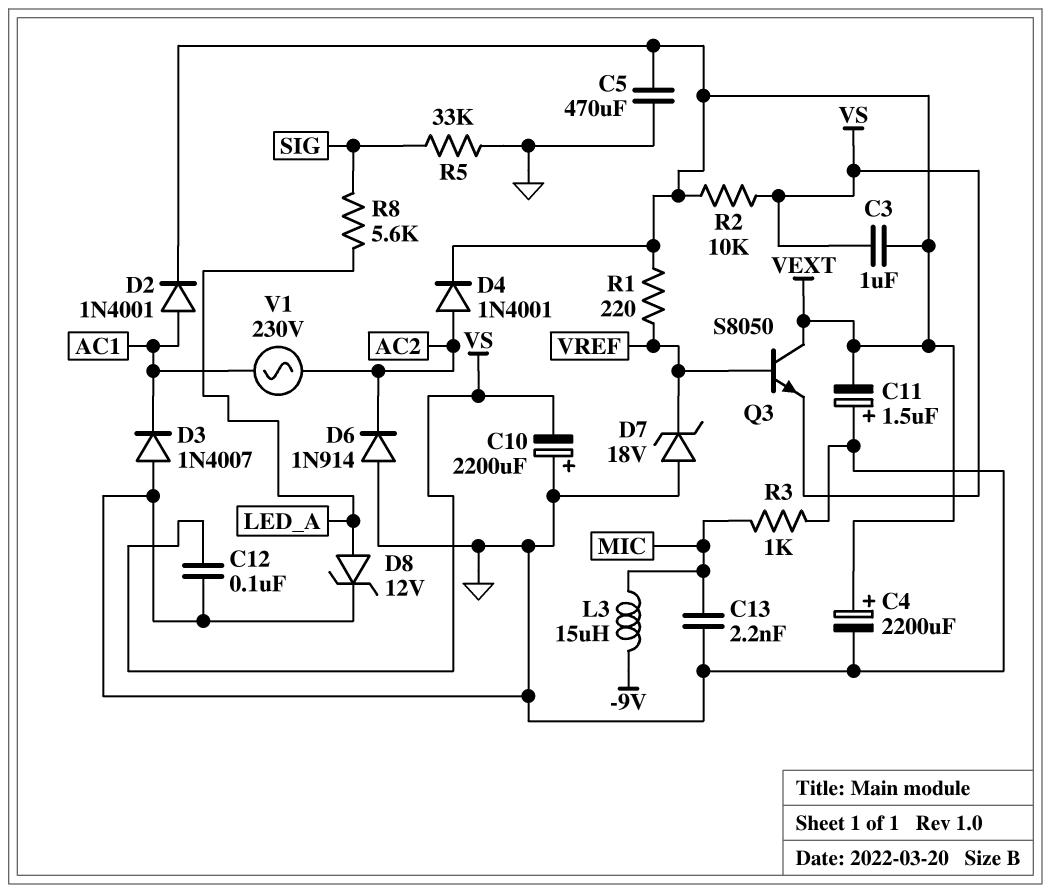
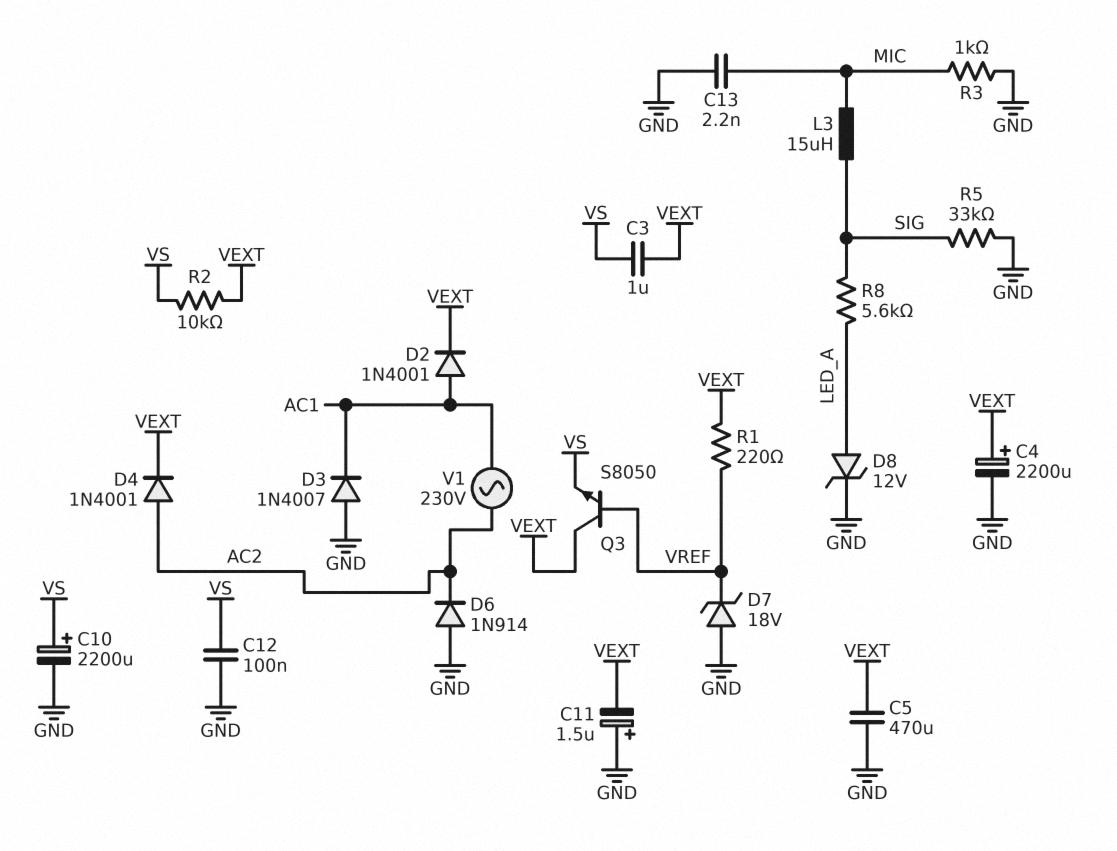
C10: 2200uF (plus GND, minus VS) -> 2200uF (plus VS, minus GND)
L3: 15uH (-9V, MIC) -> 15uH (MIC, SIG)

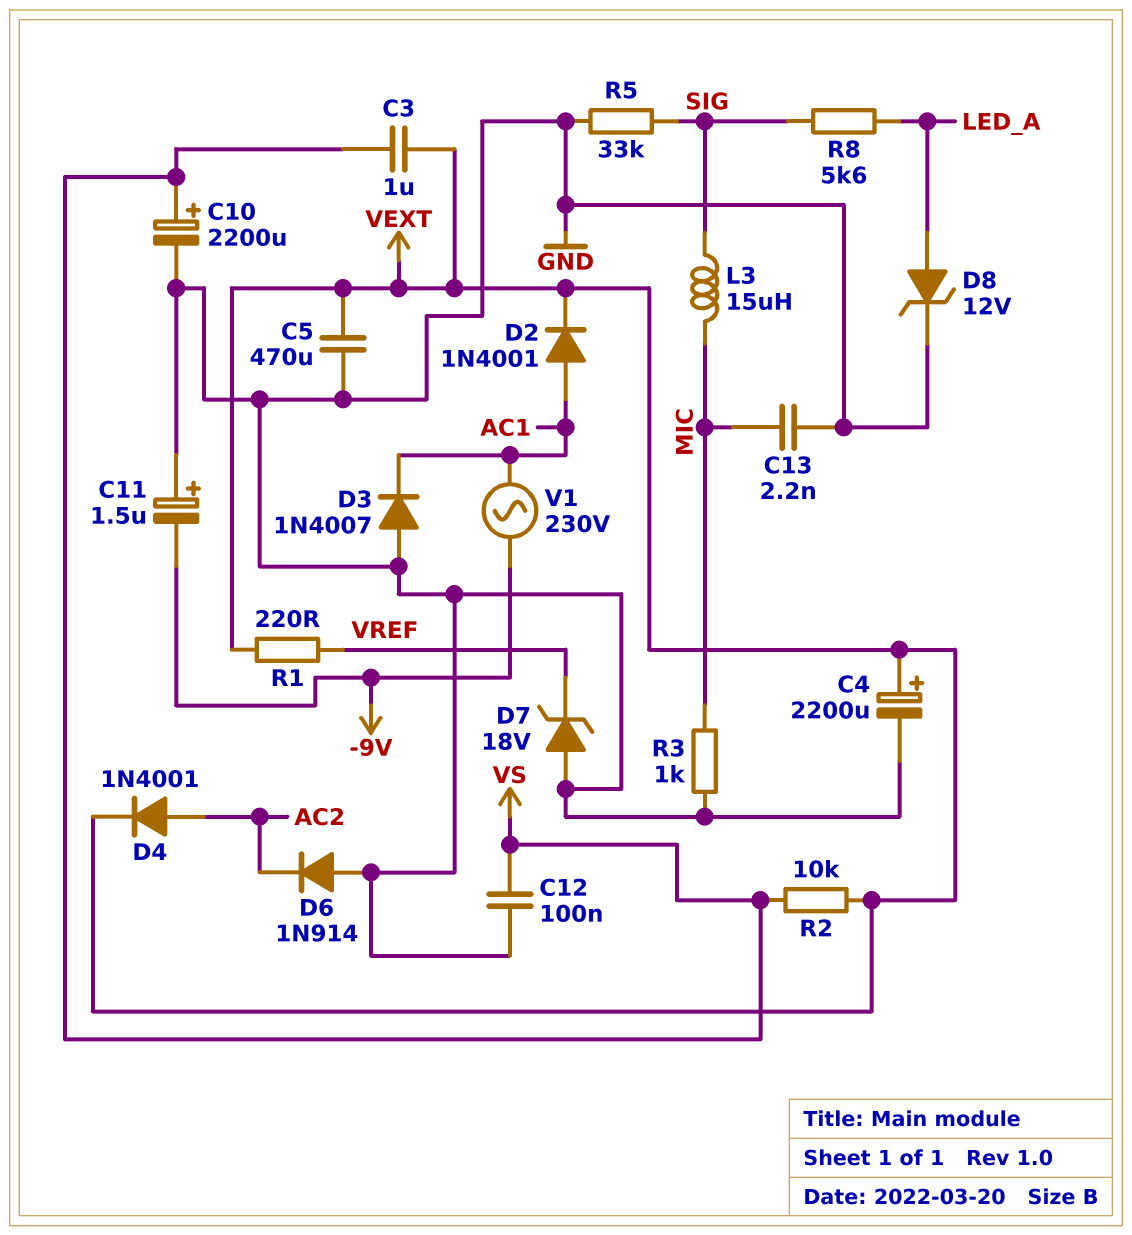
C11: 1.5uF (plus GND, minus VEXT) -> 1.5uF (plus GND, minus -9V)
Q3: NPN S8050 (B VREF, C VEXT, E VS) -> none
V1: AC 230V (AC1, AC2) -> AC 230V (-9V, AC1)

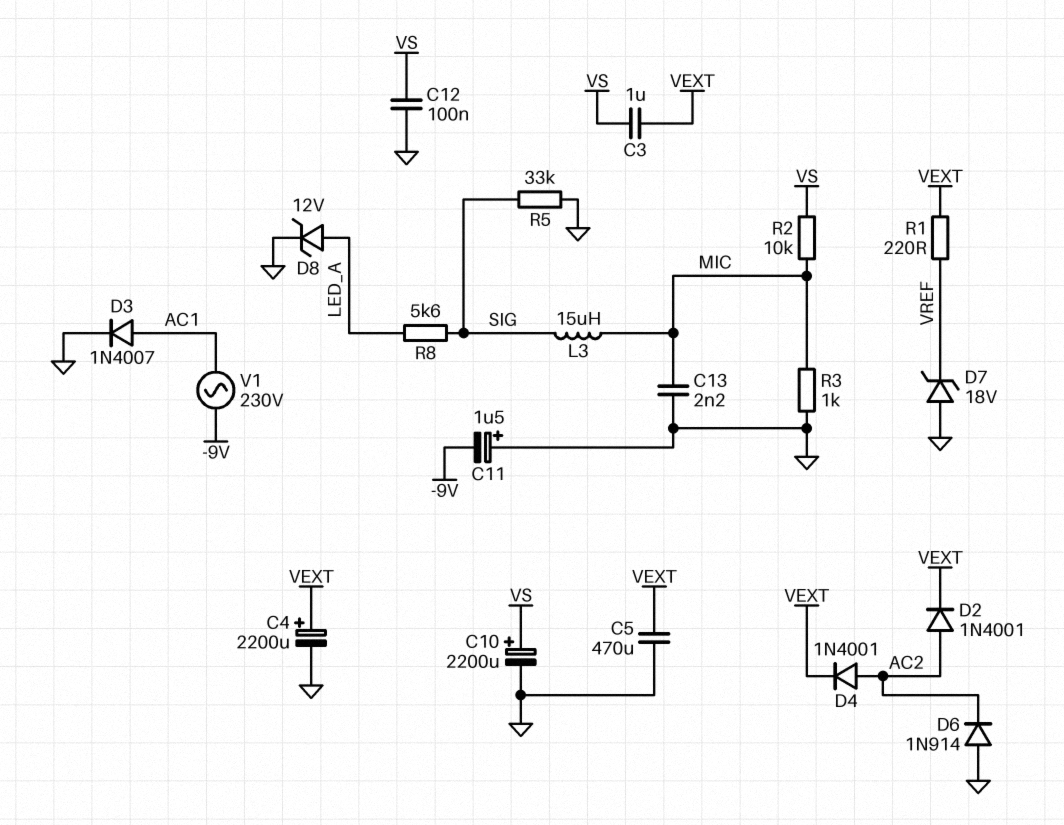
D2: diode 1N4001 (A AC1, K VEXT) -> diode 1N4001 (A AC2, K VEXT)
D3: diode 1N4007 (A GND, K AC1) -> diode 1N4007 (A AC1, K GND)
R2: 10k (VEXT, VS) -> 10k (MIC, VS)

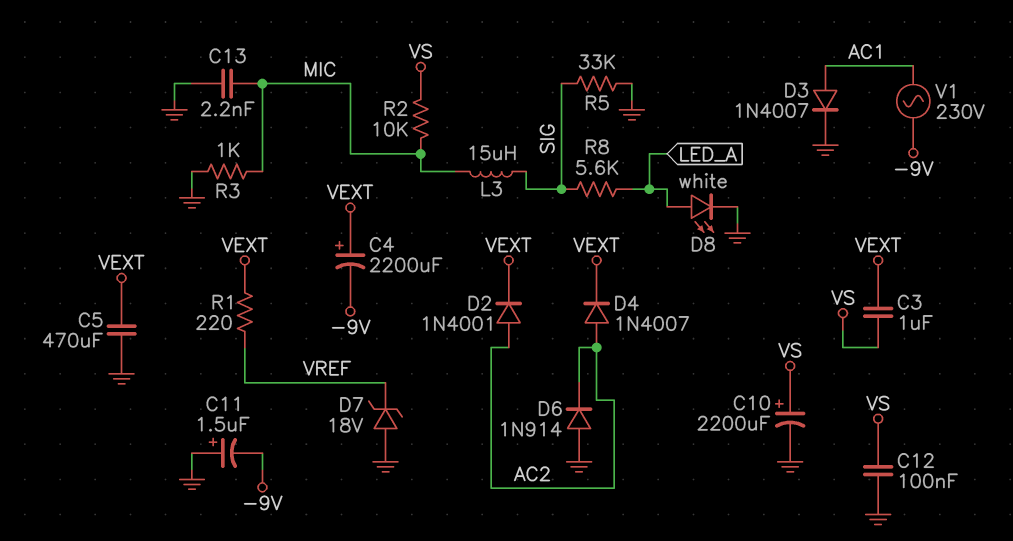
C4: 2200uF (plus VEXT, minus GND) -> 2200uF (plus VEXT, minus -9V)
D4: diode 1N4001 (A AC2, K VEXT) -> diode 1N4007 (A AC2, K VEXT)
D8: zener 12V (A LED_A, K GND) -> LED white (A LED_A, K GND)

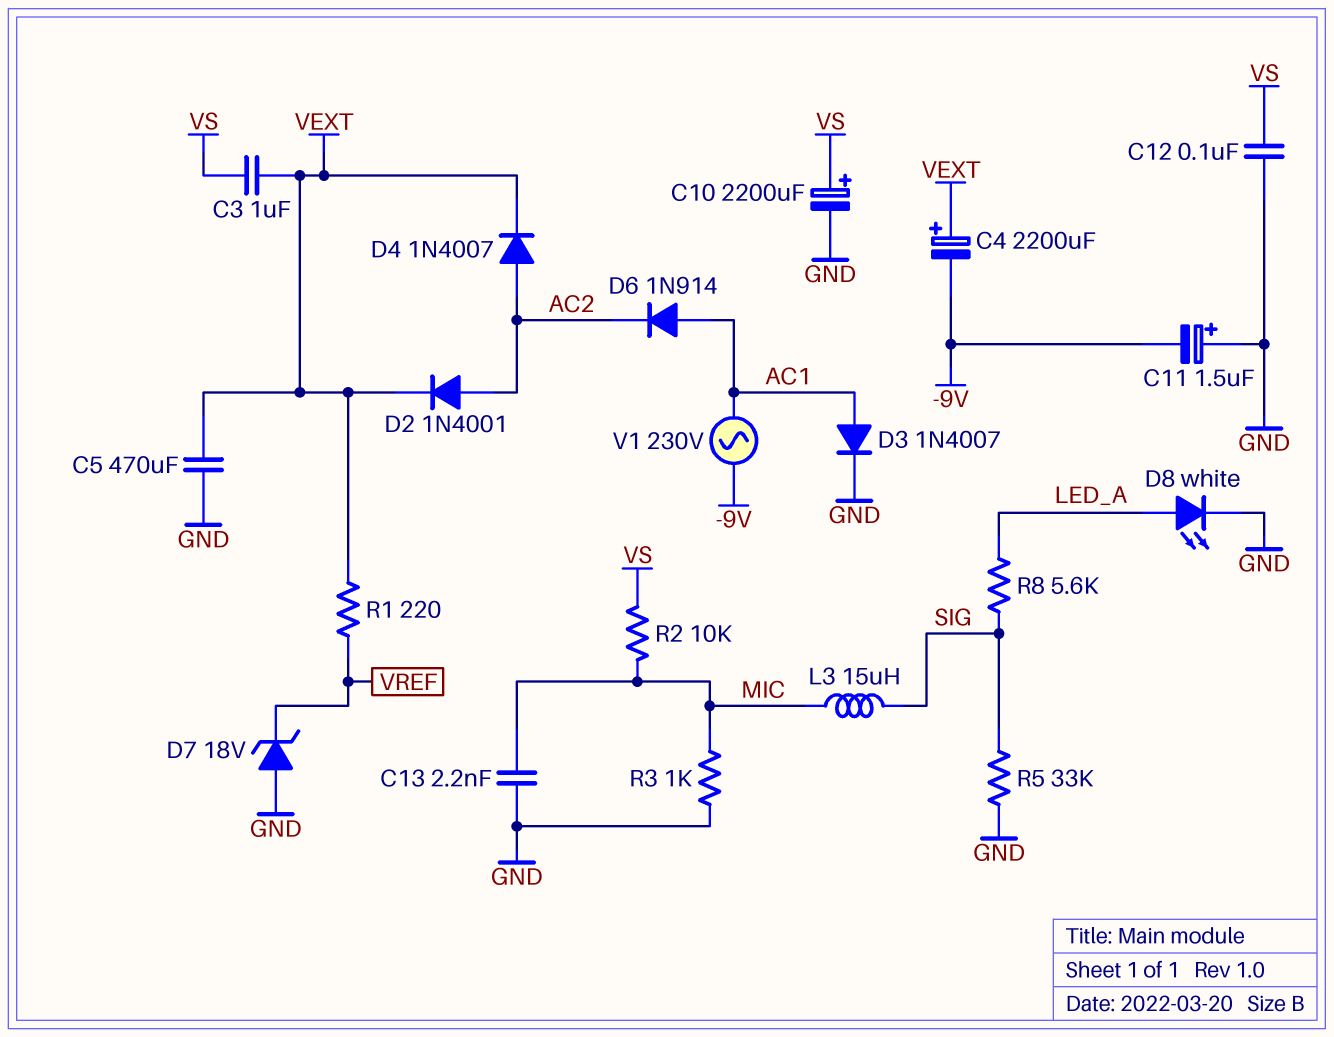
D6: diode 1N914 (A GND, K AC2) -> diode 1N914 (A AC1, K AC2)

